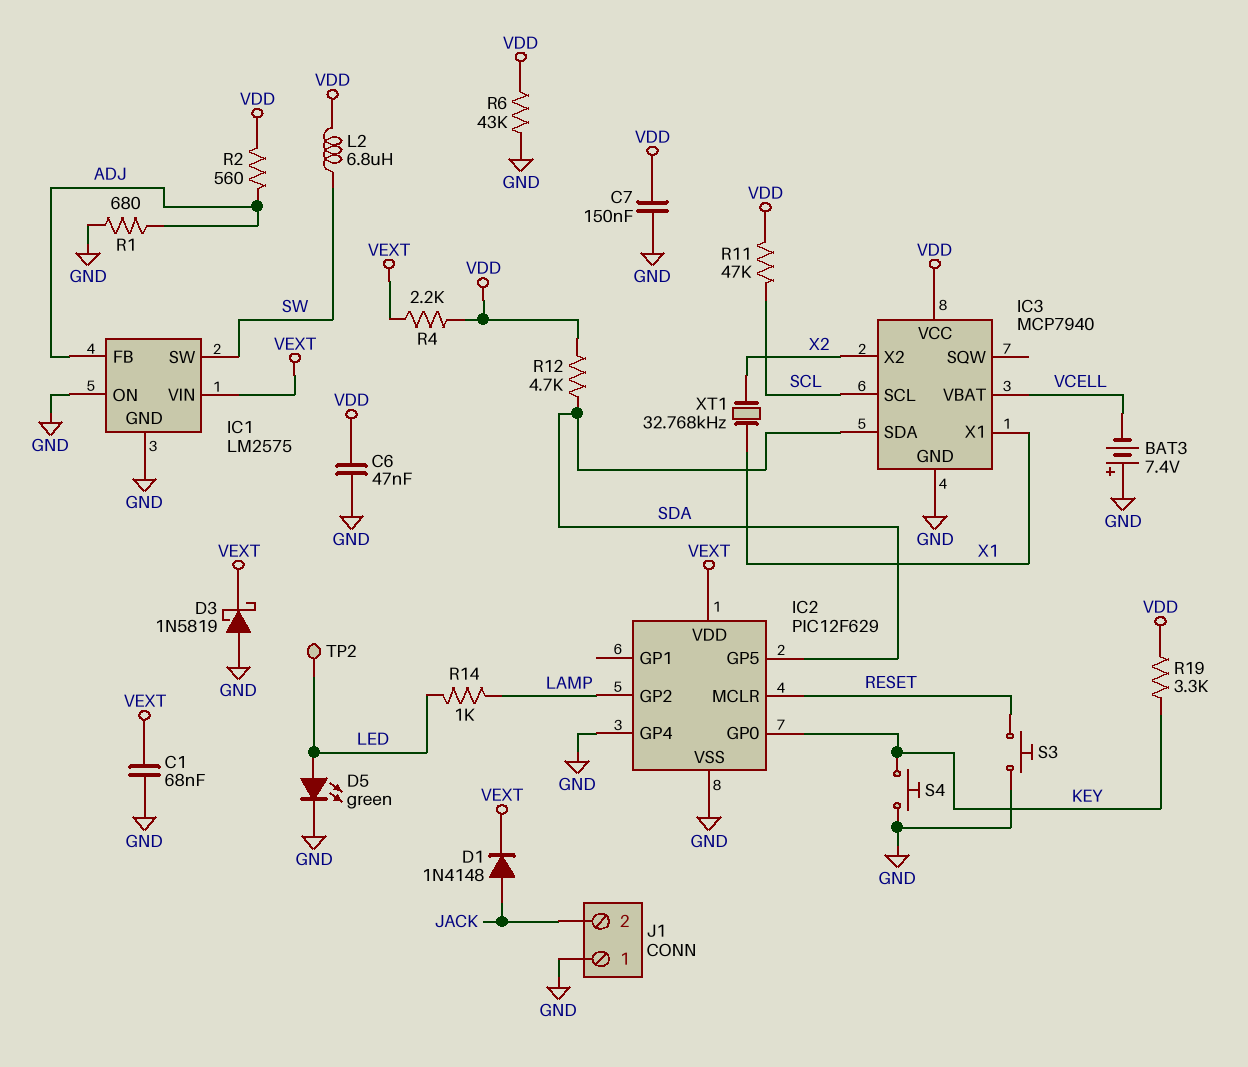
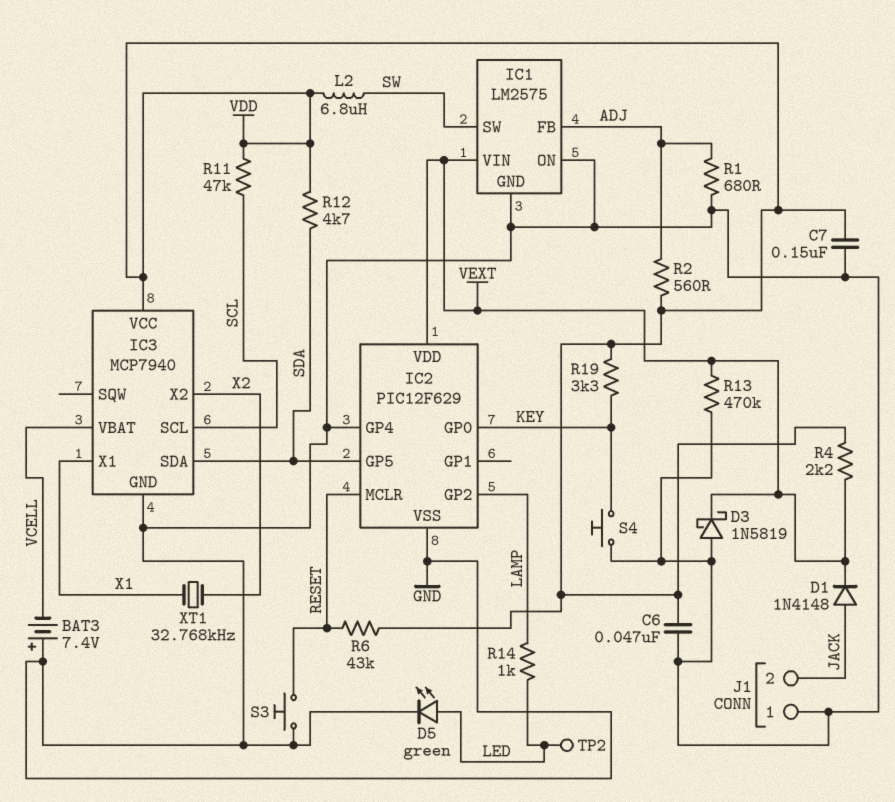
C1: 68nF (GND, VEXT) -> none
R6: 43k (GND, VDD) -> 43k (RESET, VDD)
R13: none -> 470k (GND, VEXT)

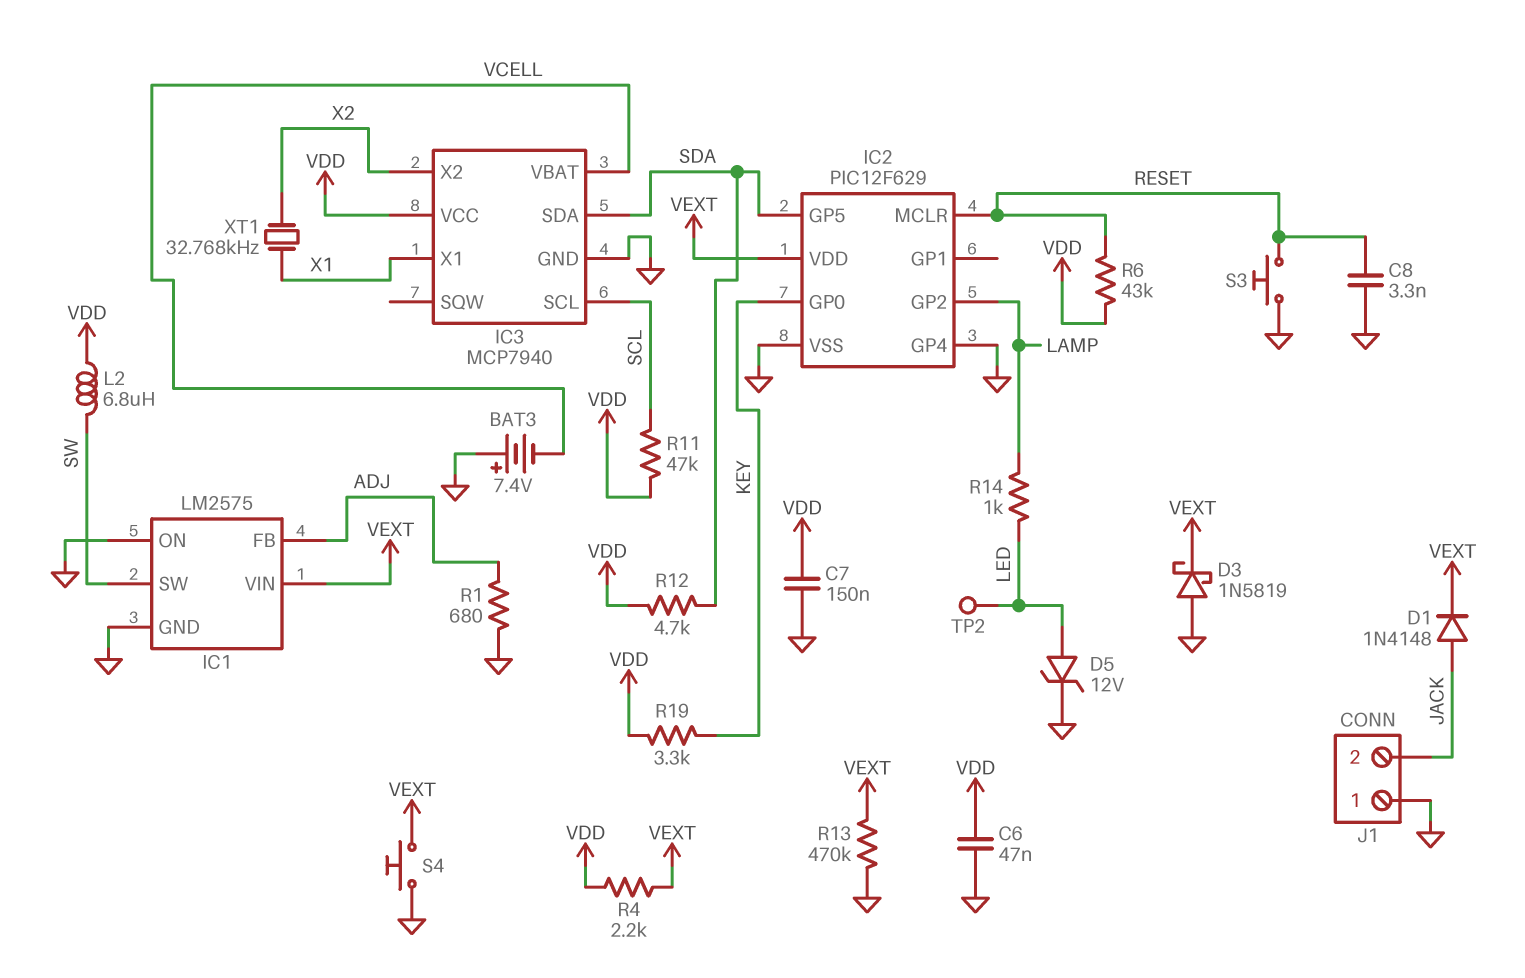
C8: none -> 3.3nF (GND, RESET)
D5: LED green (A LED, K GND) -> zener 12V (A LED, K GND)
R2: 560 (ADJ, VDD) -> none
S4: button (GND, KEY) -> button (GND, VEXT)

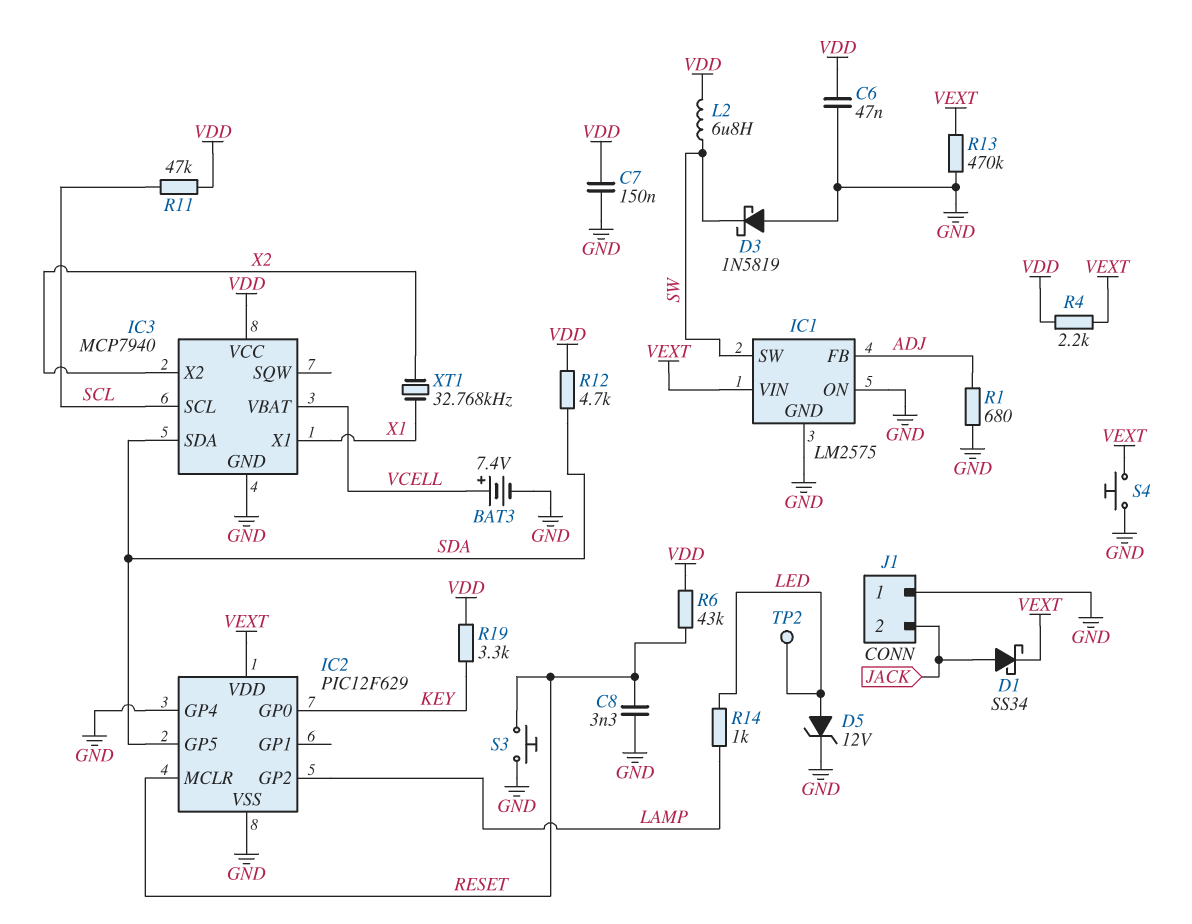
BAT3: 7.4V (plus GND, minus VCELL) -> 7.4V (plus VCELL, minus GND)
D1: diode 1N4148 (A JACK, K VEXT) -> schottky SS34 (A JACK, K VEXT)
D3: schottky 1N5819 (A GND, K VEXT) -> schottky 1N5819 (A GND, K SW)

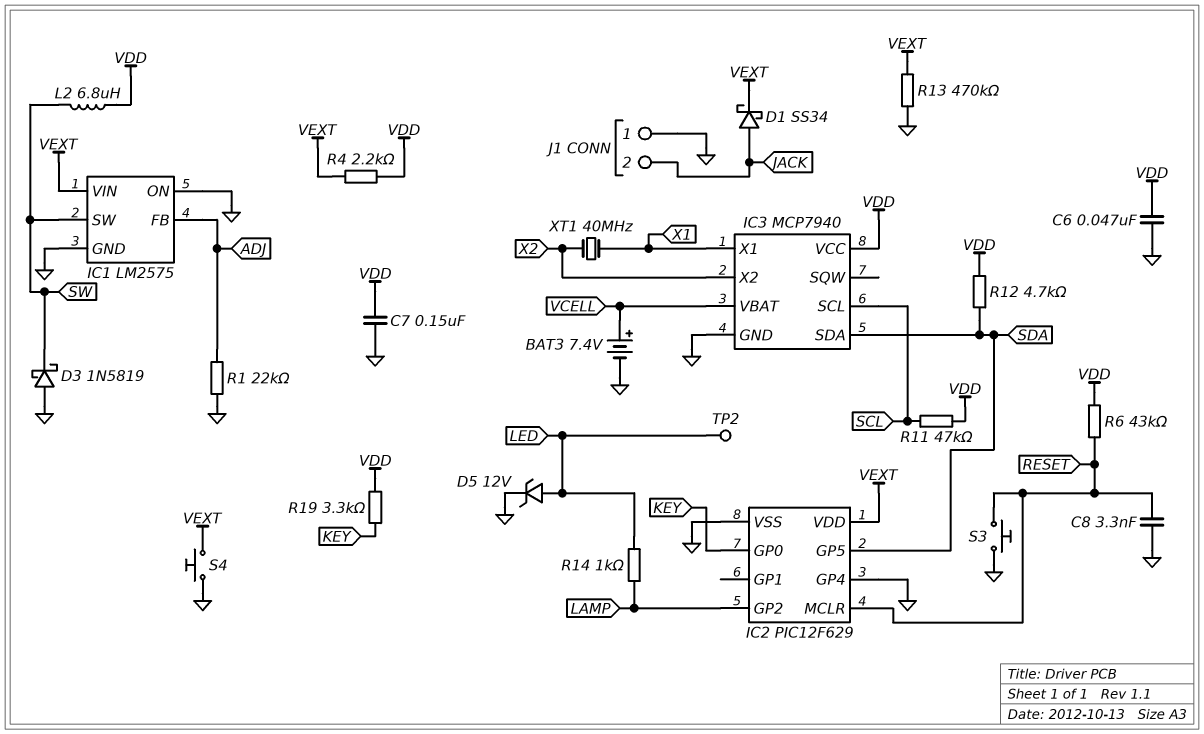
R1: 680 (ADJ, GND) -> 22k (ADJ, GND)
XT1: 32.768kHz (X1, X2) -> 40MHz (X1, X2)

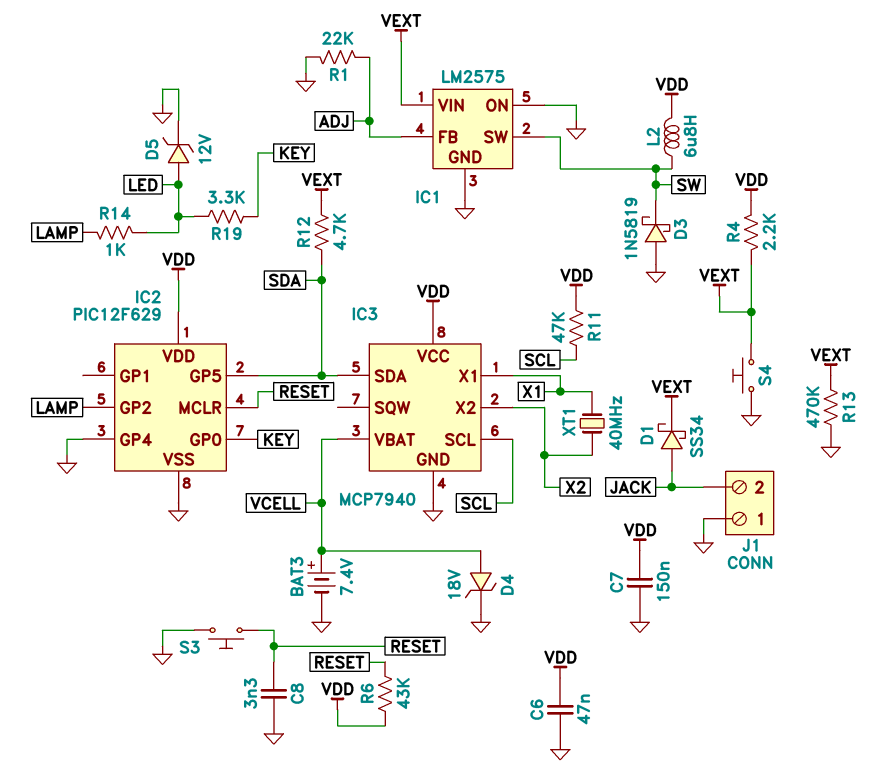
D4: none -> zener 18V (A VCELL, K GND)
IC2 pin VDD: VEXT -> VDD
R12: 4.7k (SDA, VDD) -> 4.7k (SDA, VEXT)
R19: 3.3k (KEY, VDD) -> 3.3k (KEY, LED)
TP2: test point (LED) -> none

